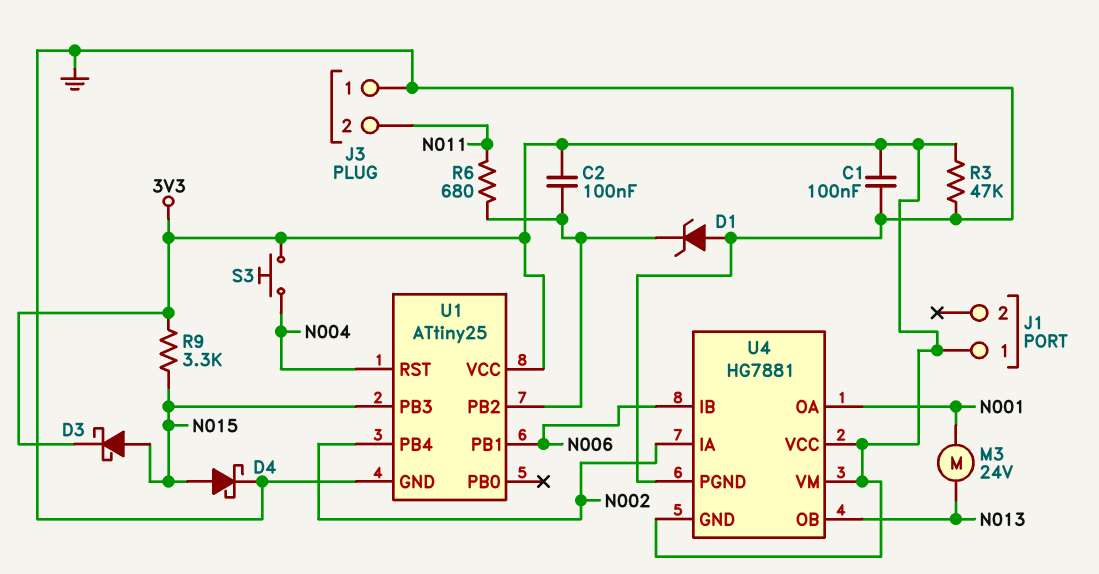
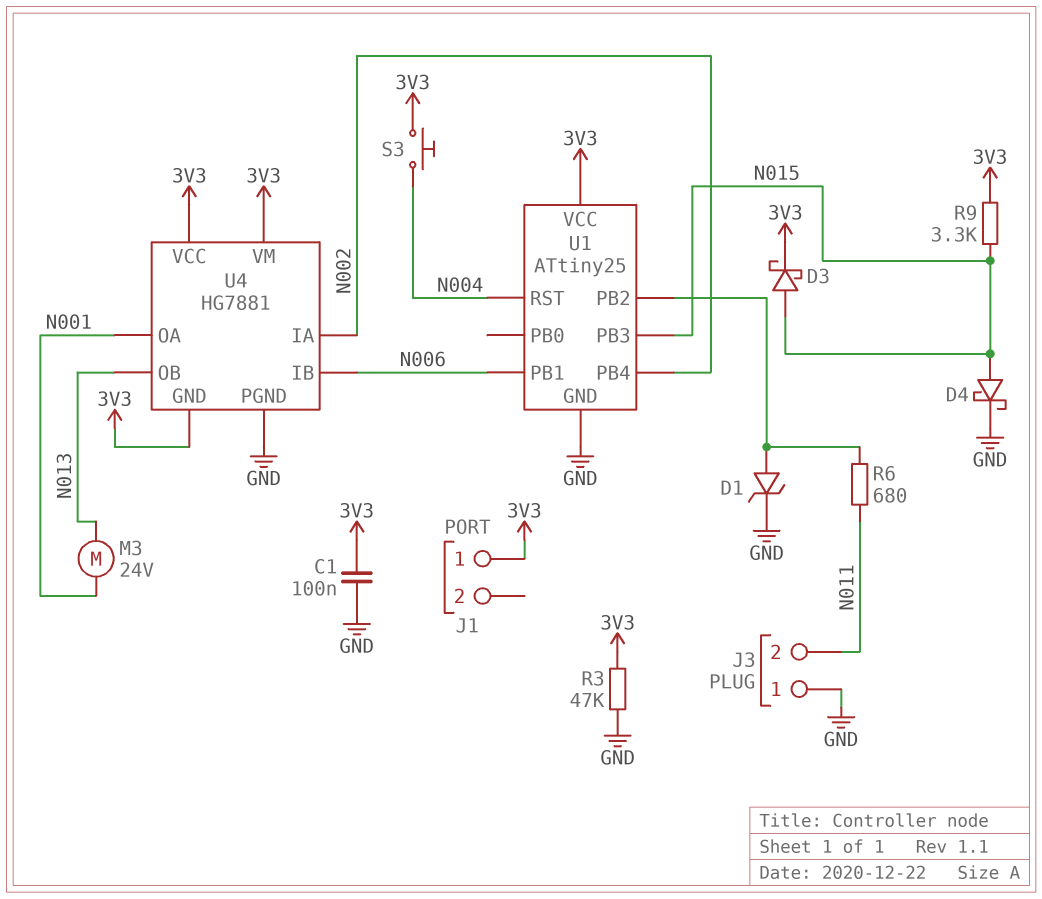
C2: 100nF (3V3, U1/PB2) -> none
D1: zener (A GND, K U1/PB2) -> zener (A U1/PB2, K GND)

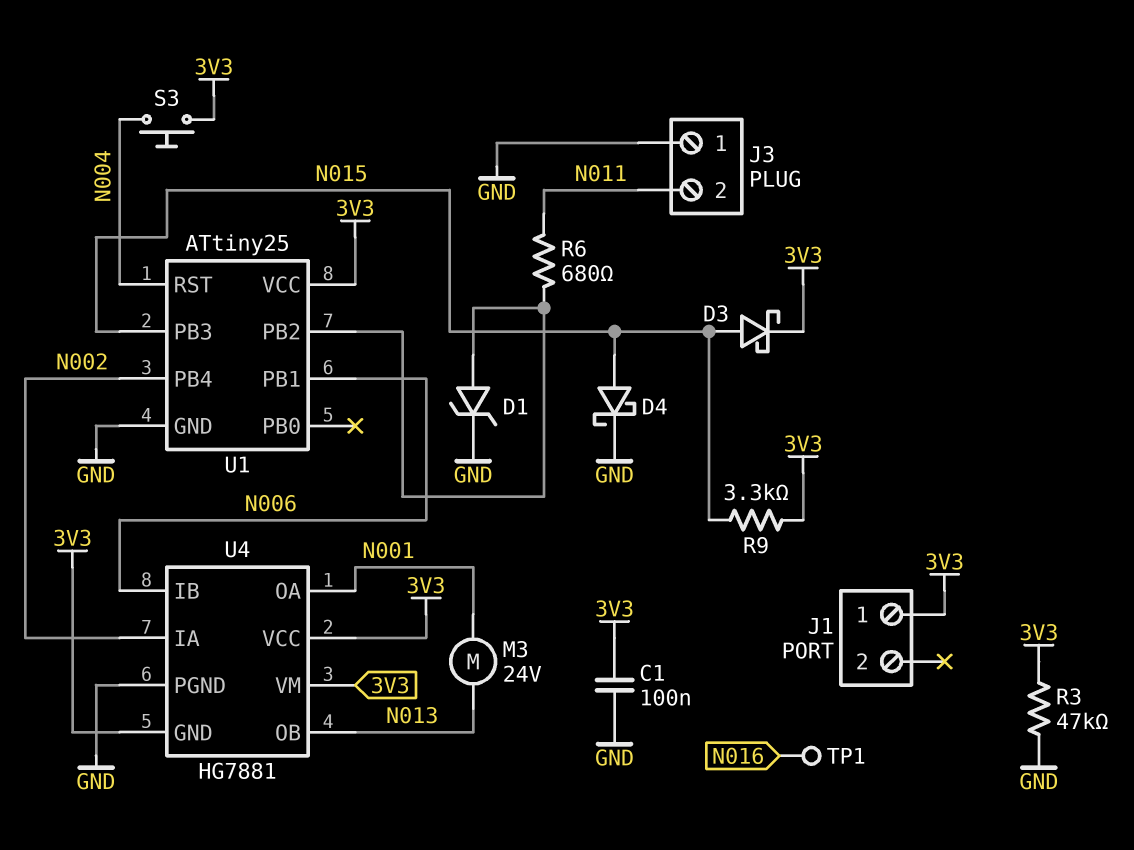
TP1: none -> test point (N016)

